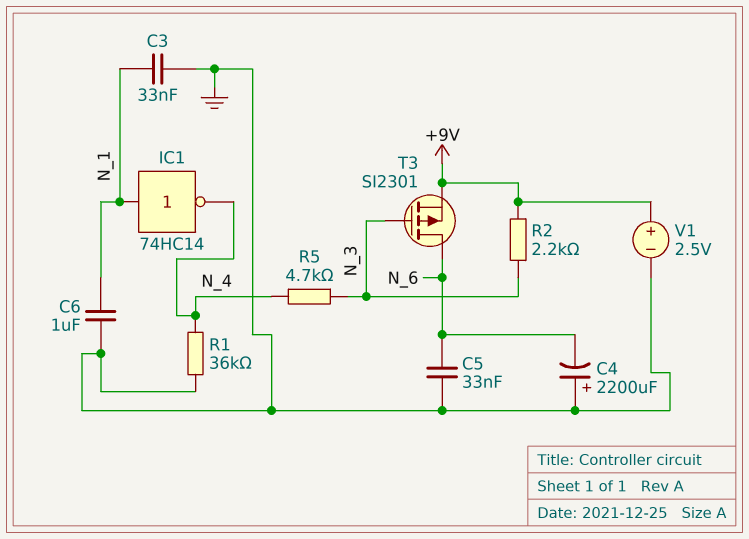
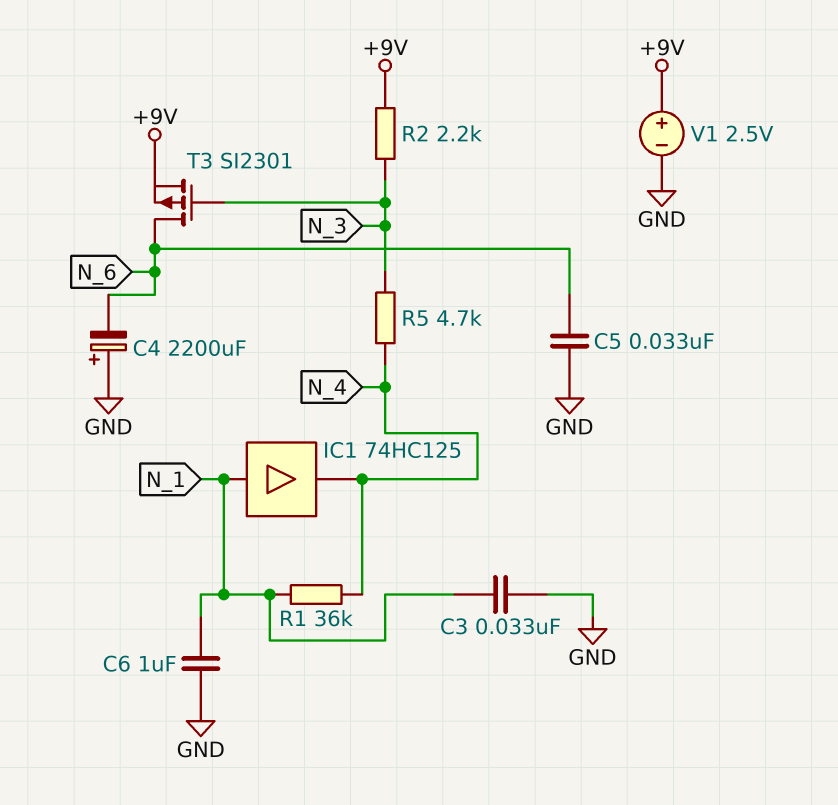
IC1: NOT 74HC14 (in N_1, out N_4) -> buffer 74HC125 (in N_1, out N_4)
R1: 36k (GND, N_4) -> 36k (N_1, N_4)

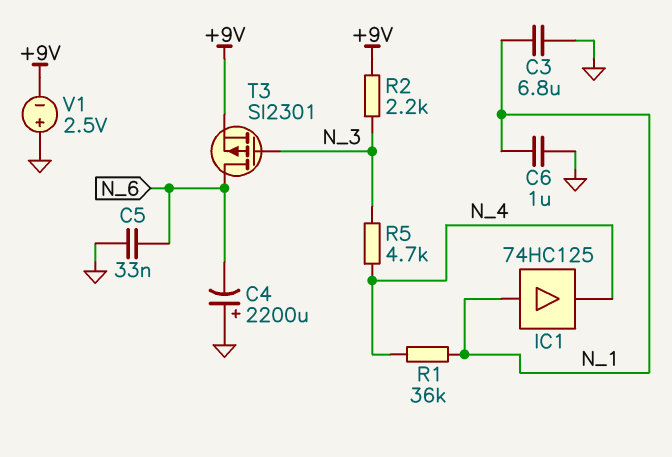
C3: 33nF (GND, N_1) -> 6.8uF (GND, N_1)
V1: 2.5V (plus +9V, minus GND) -> 2.5V (plus GND, minus +9V)

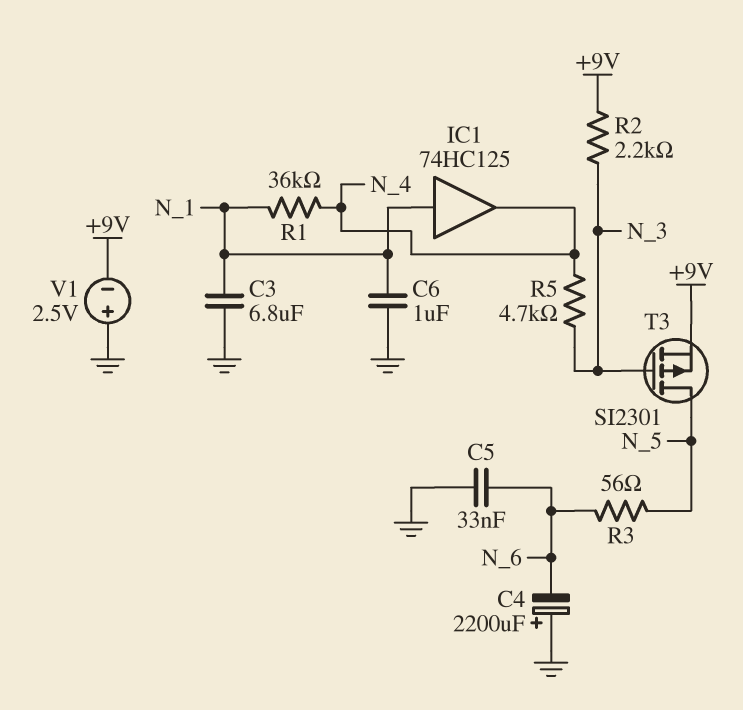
R3: none -> 56 (N_5, N_6)
T3: PMOS SI2301 (G N_3, D N_6, S +9V) -> PMOS SI2301 (G N_3, D N_5, S +9V)

